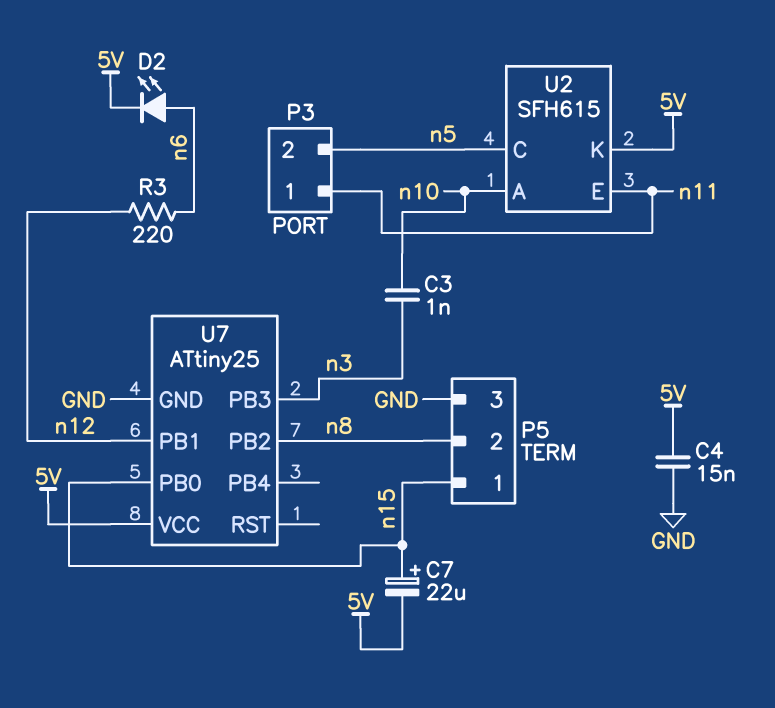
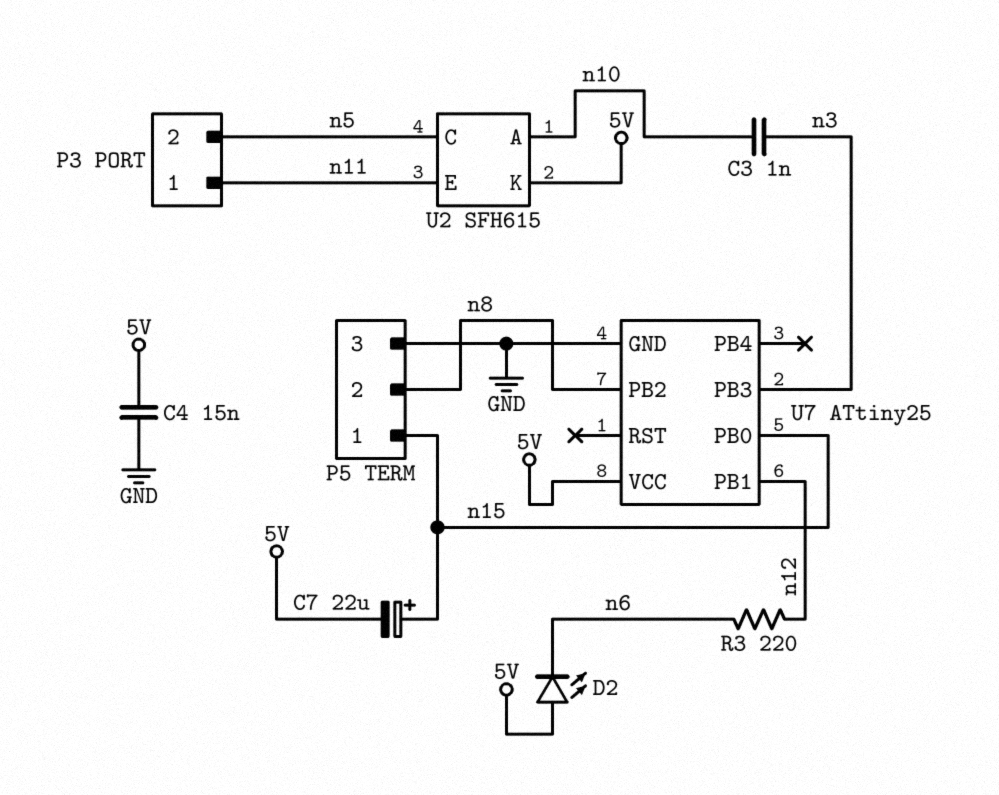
D2: LED (A n6, K 5V) -> LED (A 5V, K n6)

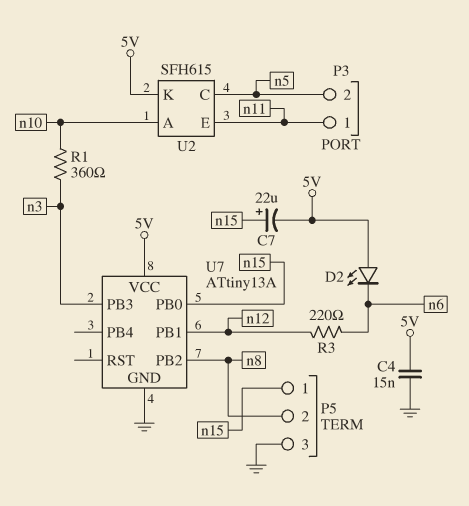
C3: 1nF (n3, n10) -> none
R1: none -> 360 (n3, n10)
U7: ATtiny25 -> ATtiny13A

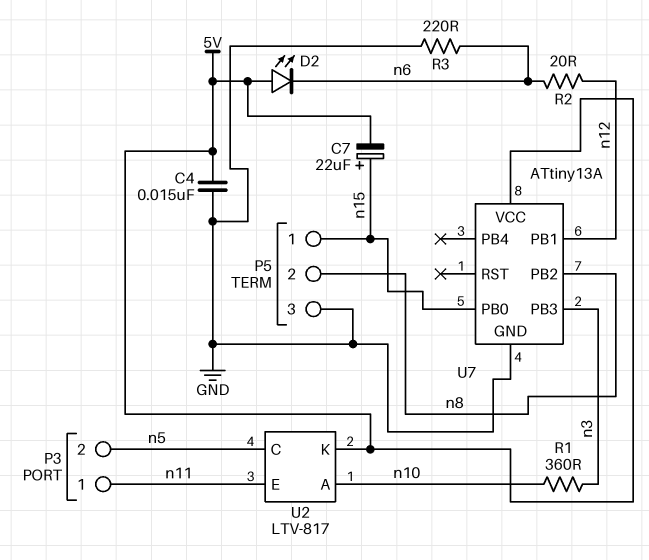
R2: none -> 20 (n6, n12)
R3: 220 (n6, n12) -> 220 (GND, n6)
U2: SFH615 -> LTV-817

